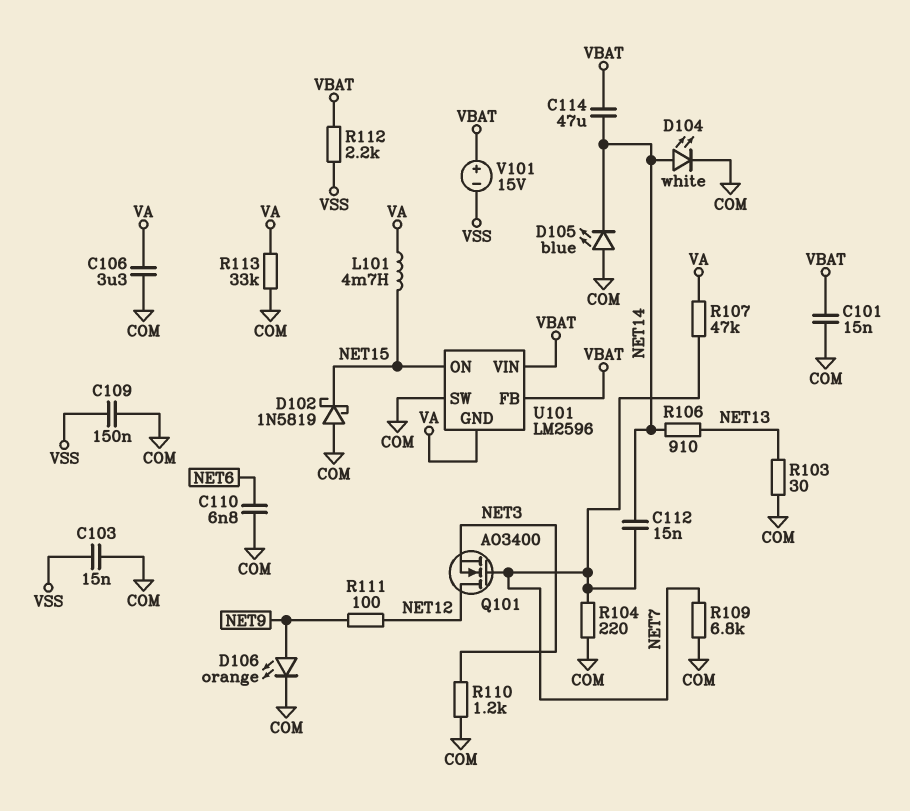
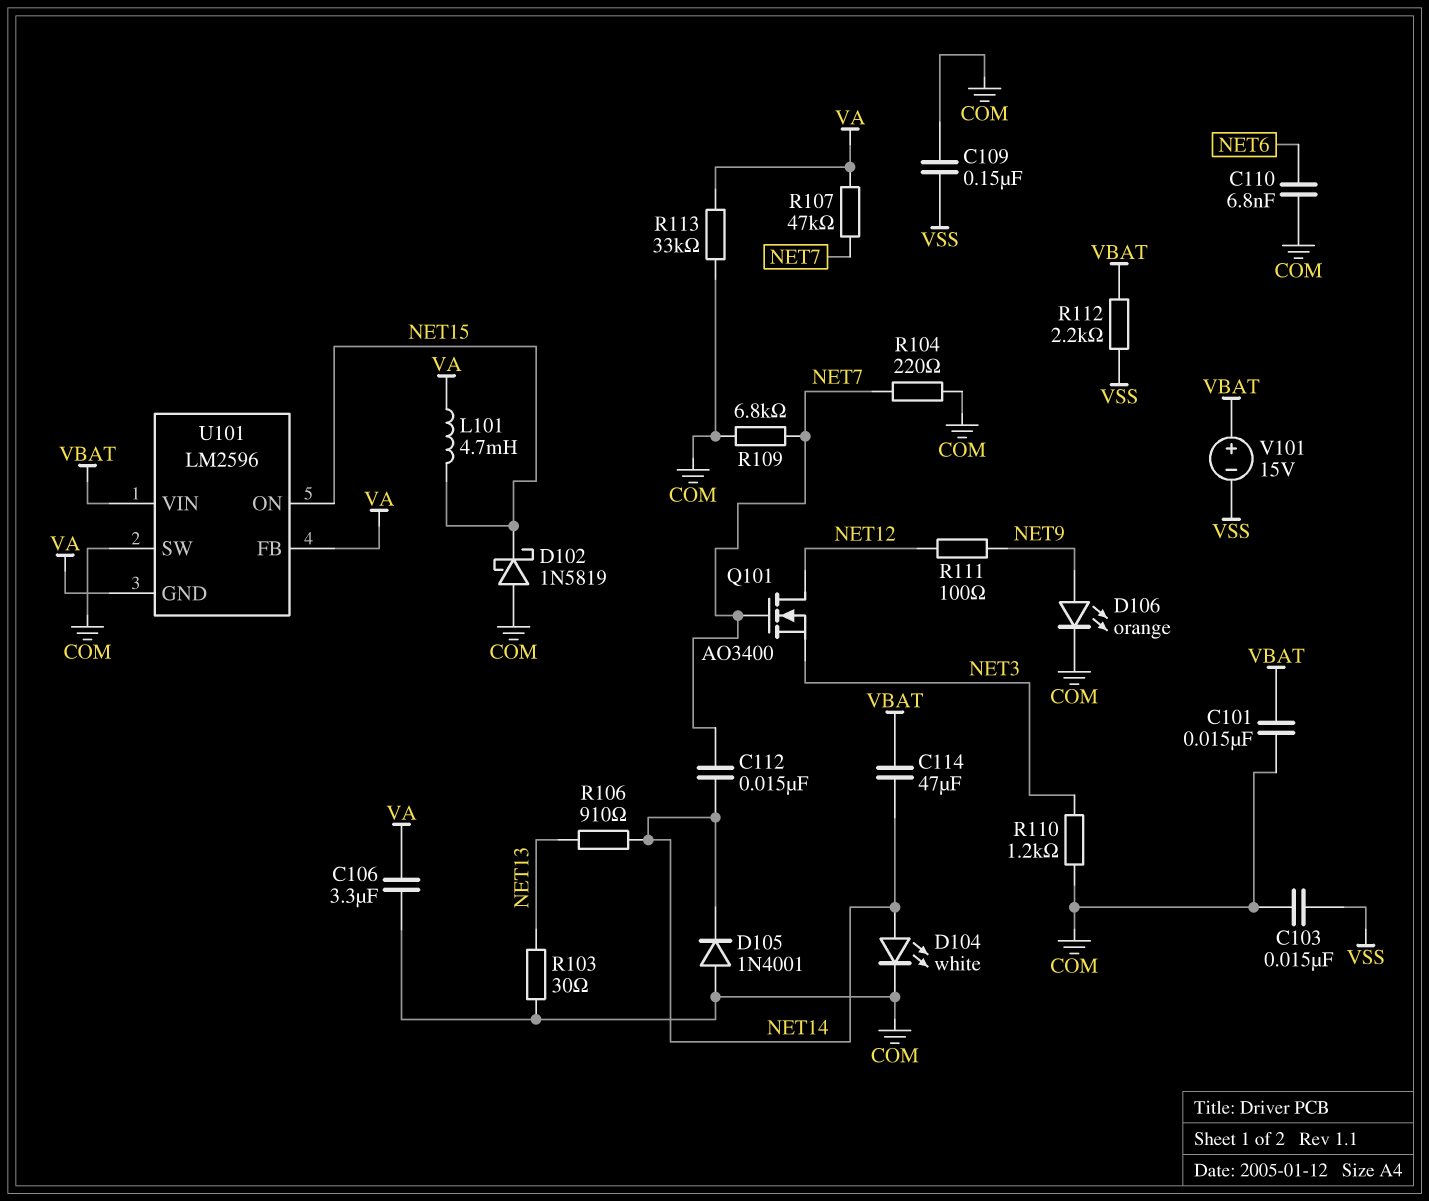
D105: LED blue (A COM, K NET14) -> diode 1N4001 (A COM, K NET14)
U101 pin FB: VBAT -> VA

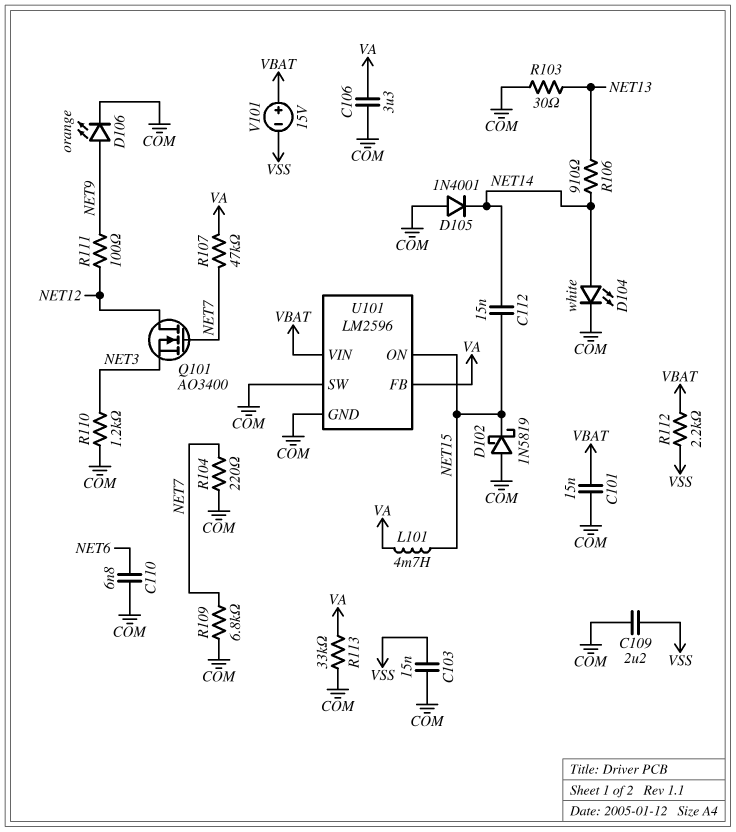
C109: 150nF (COM, VSS) -> 2.2uF (COM, VSS)
C112: 15nF (NET7, NET14) -> 15nF (NET14, NET15)
C114: 47uF (NET14, VBAT) -> none
U101 pin GND: VA -> COM

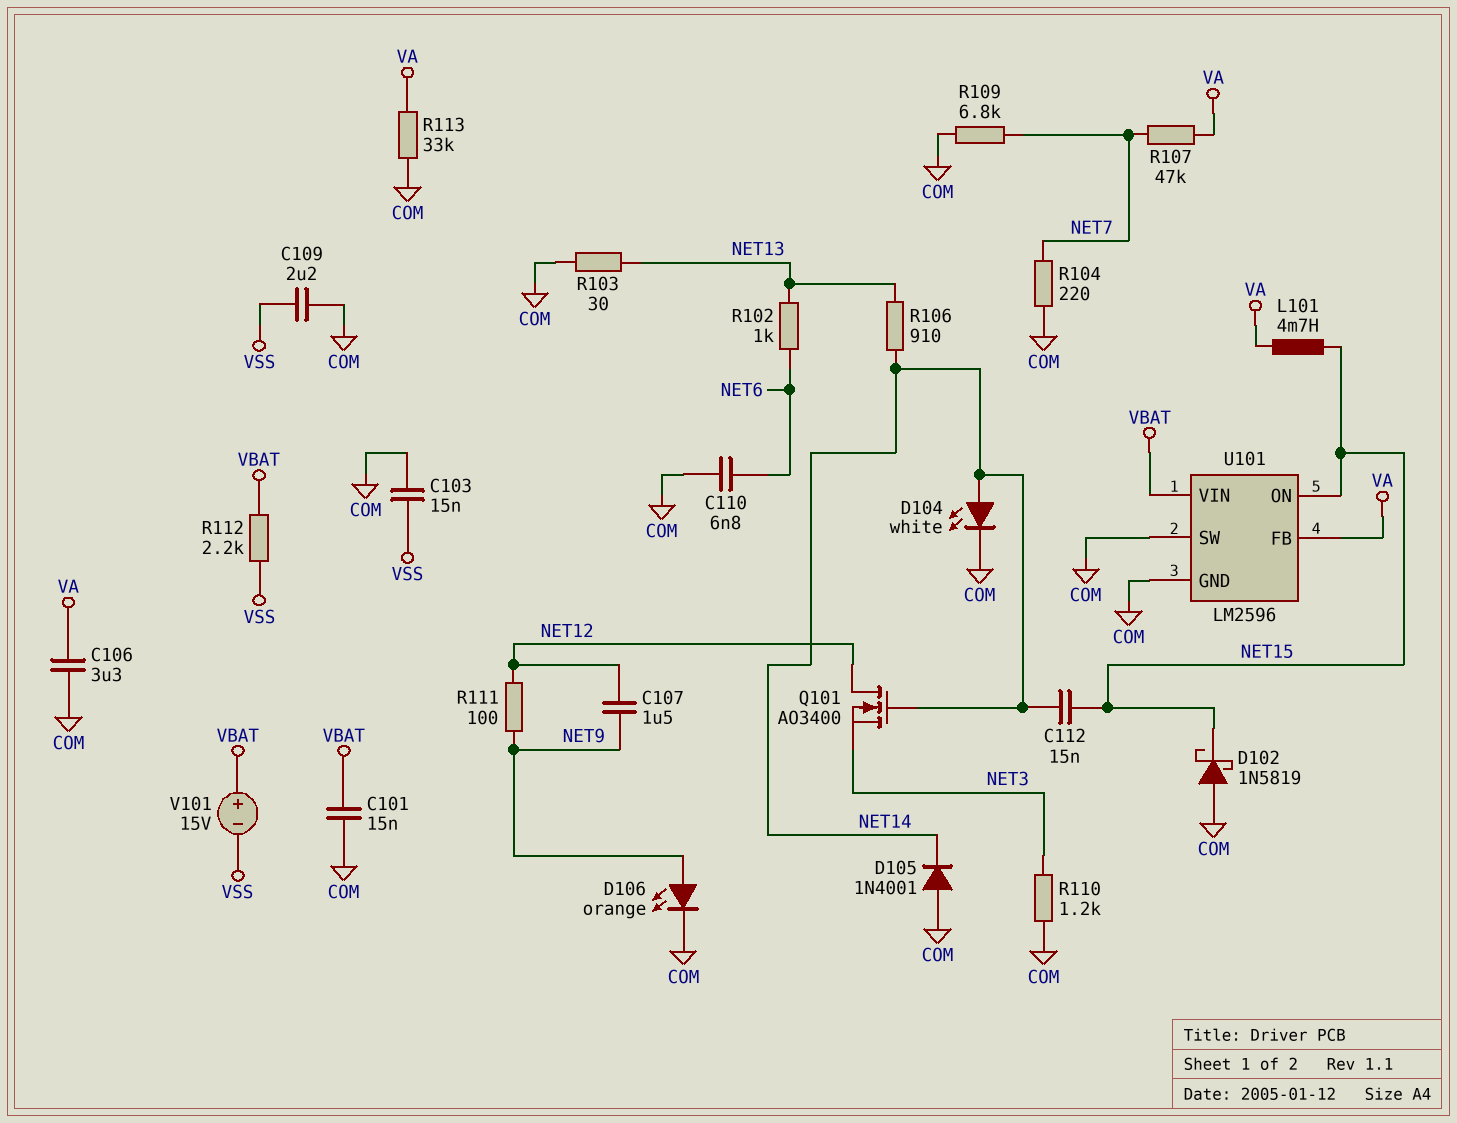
C107: none -> 1.5uF (NET9, NET12)
Q101: NMOS AO3400 (G NET7, D NET12, S NET3) -> NMOS AO3400 (G NET14, D NET12, S NET3)
R102: none -> 1k (NET6, NET13)

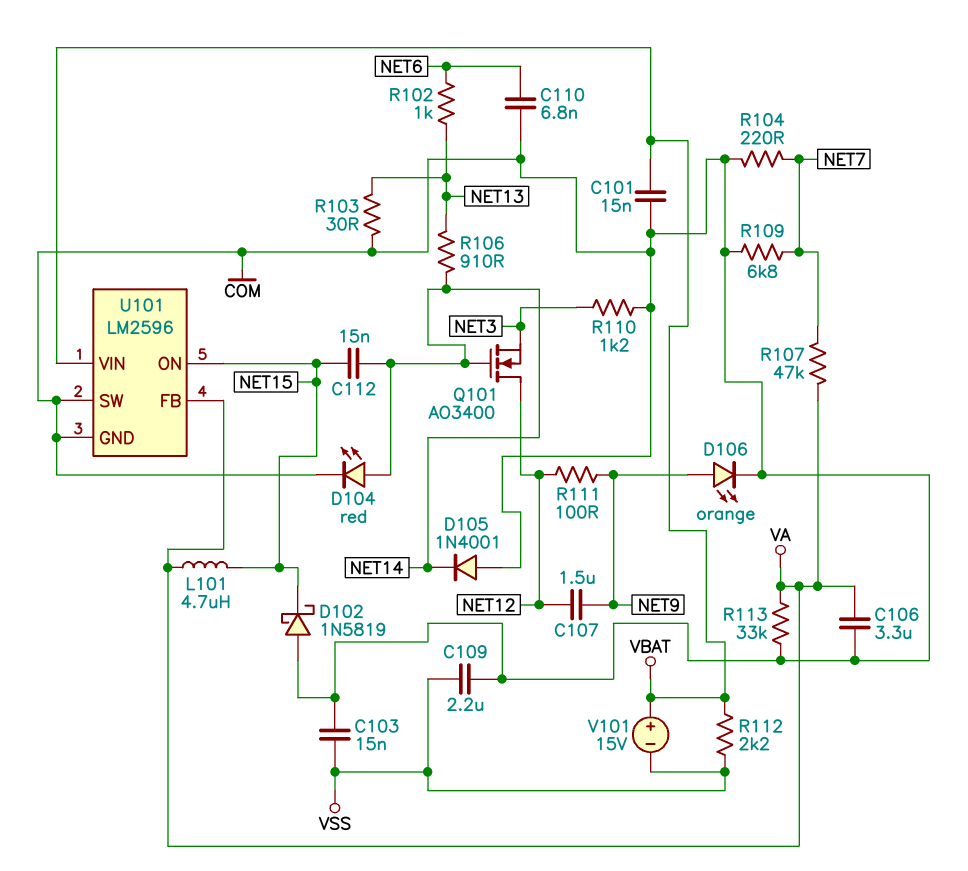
D104: LED white (A NET14, K COM) -> LED red (A NET14, K COM)
L101: 4.7mH (NET15, VA) -> 4.7uH (NET15, VA)

